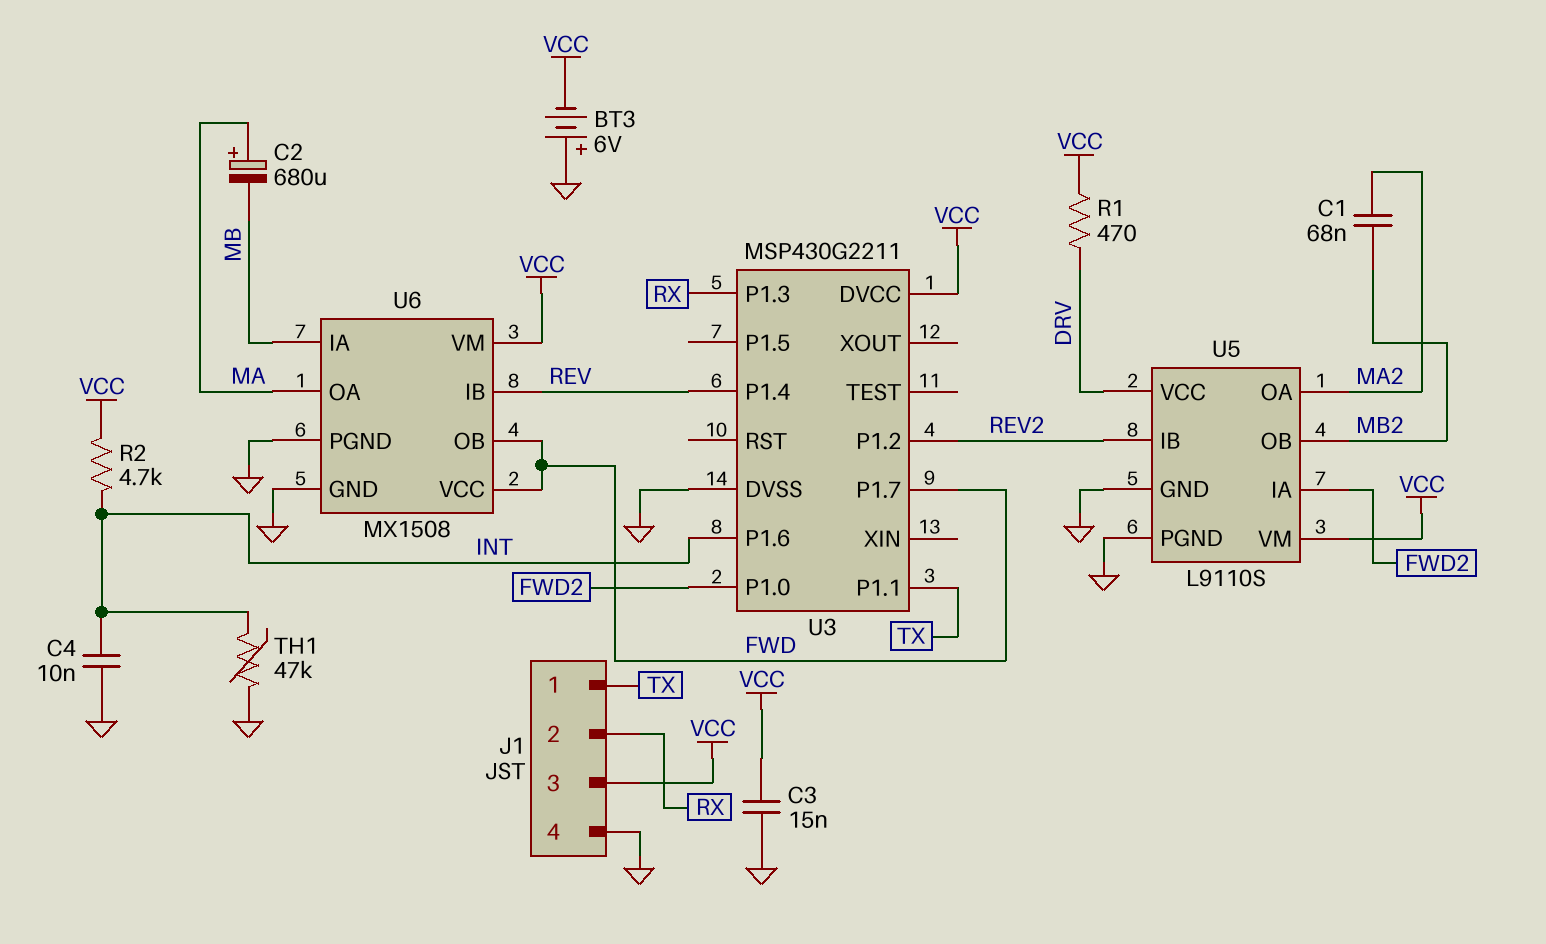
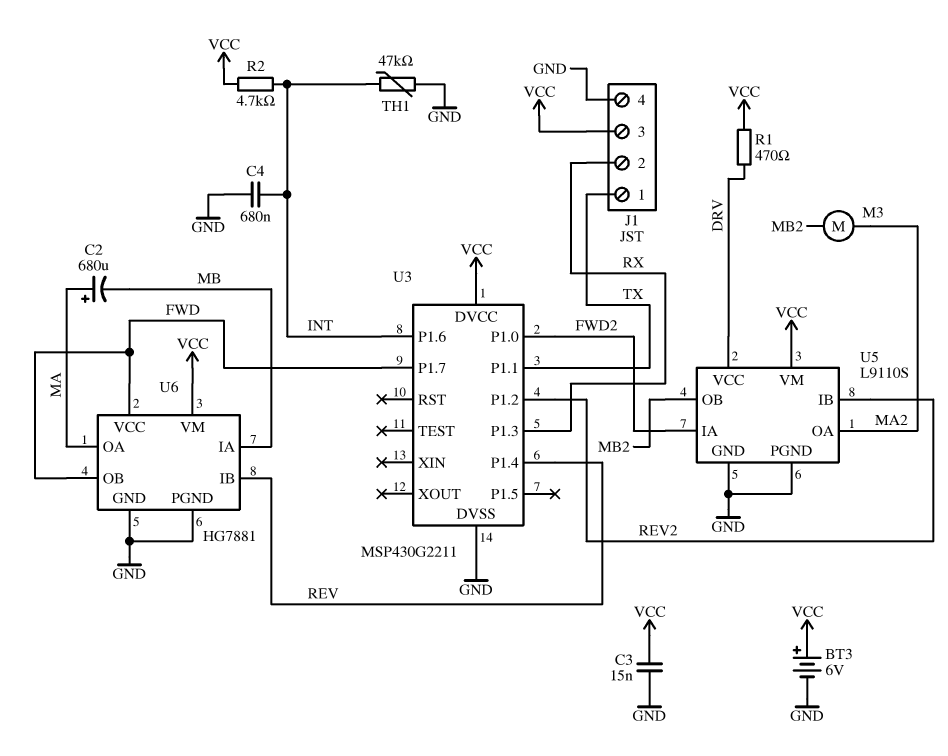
BT3: 6V (plus GND, minus VCC) -> 6V (plus VCC, minus GND)
C1: 68nF (MA2, MB2) -> none
C4: 10nF (GND, INT) -> 680nF (GND, INT)
M3: none -> motor (MA2, MB2)
U6: MX1508 -> HG7881

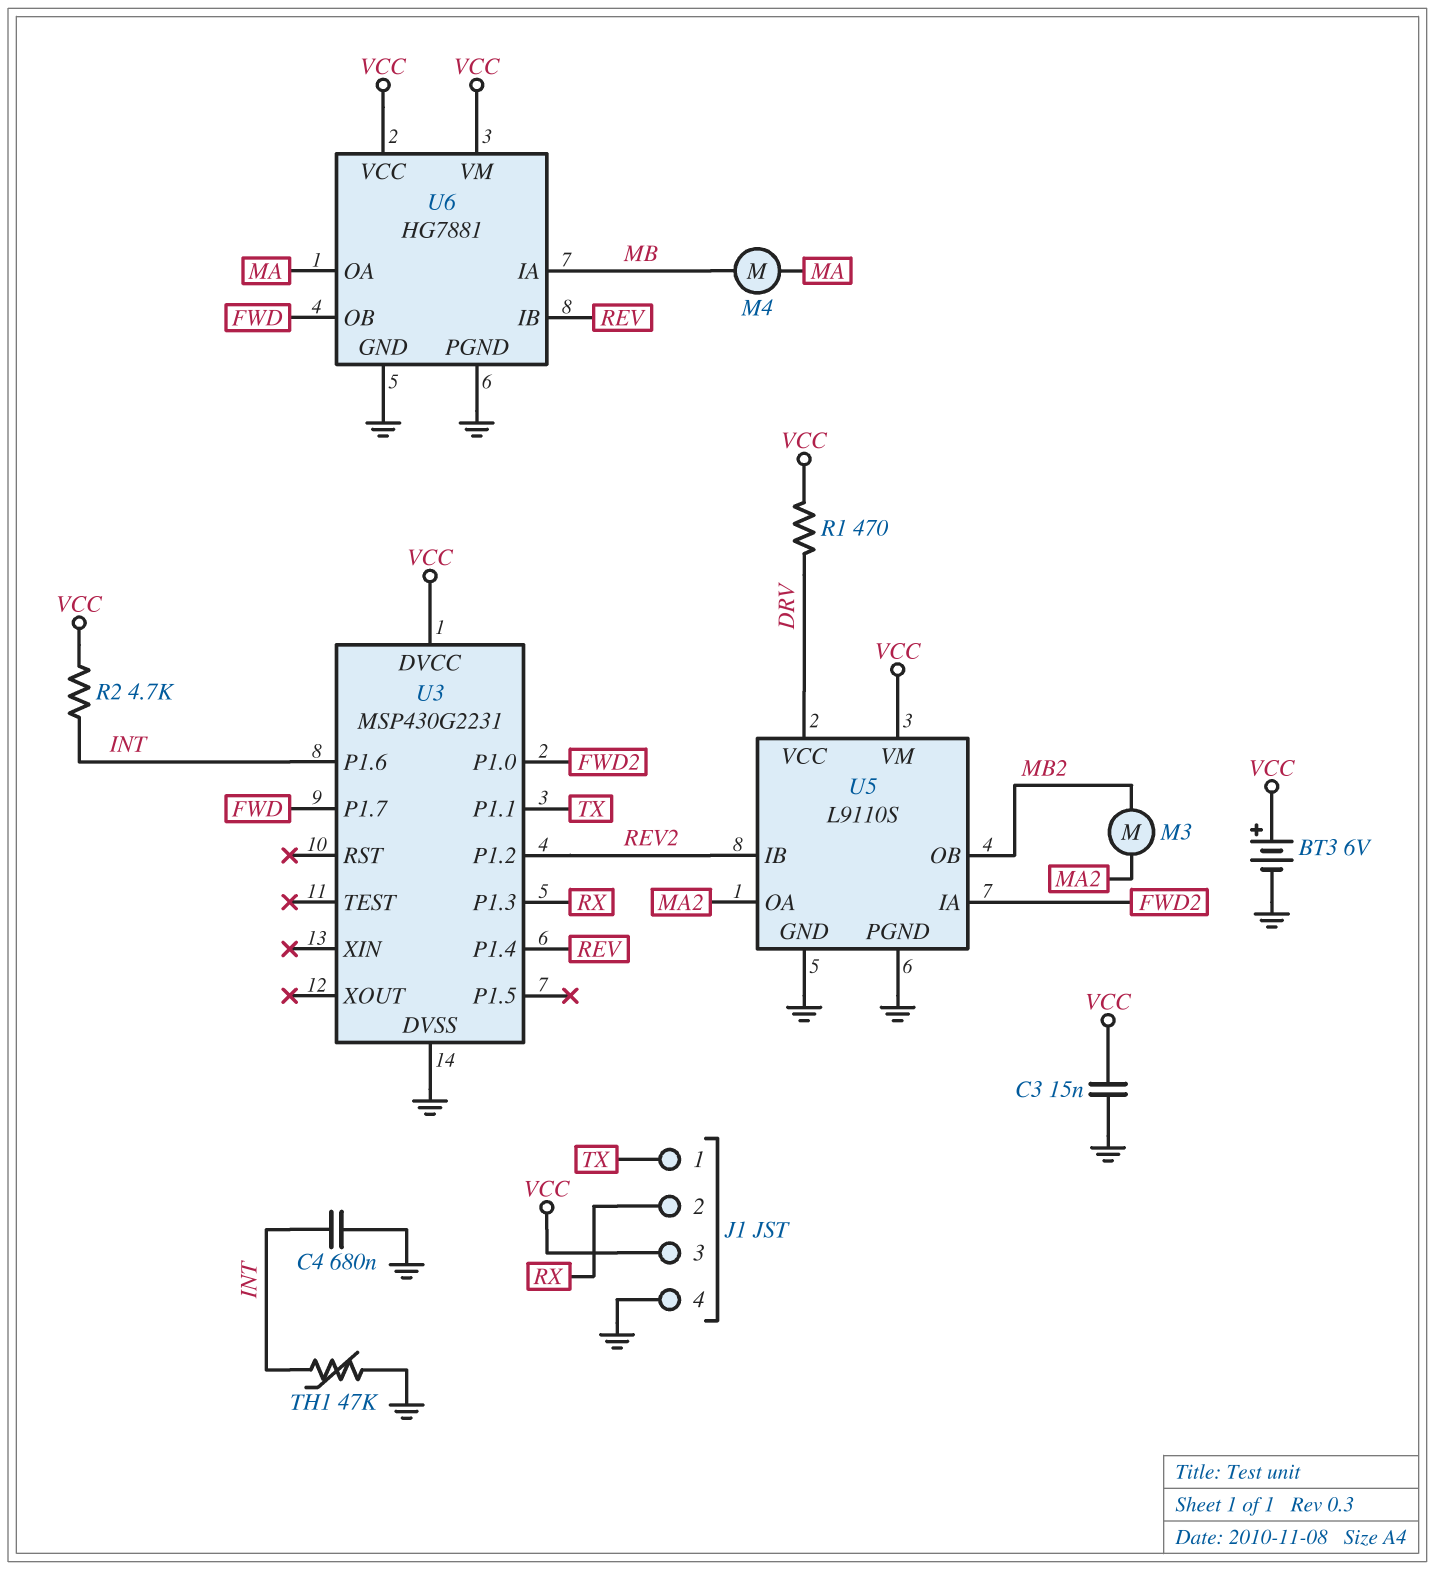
C2: 680uF (plus MA, minus MB) -> none
M4: none -> motor (MA, MB)
U3: MSP430G2211 -> MSP430G2231
U6 pin VCC: FWD -> VCC

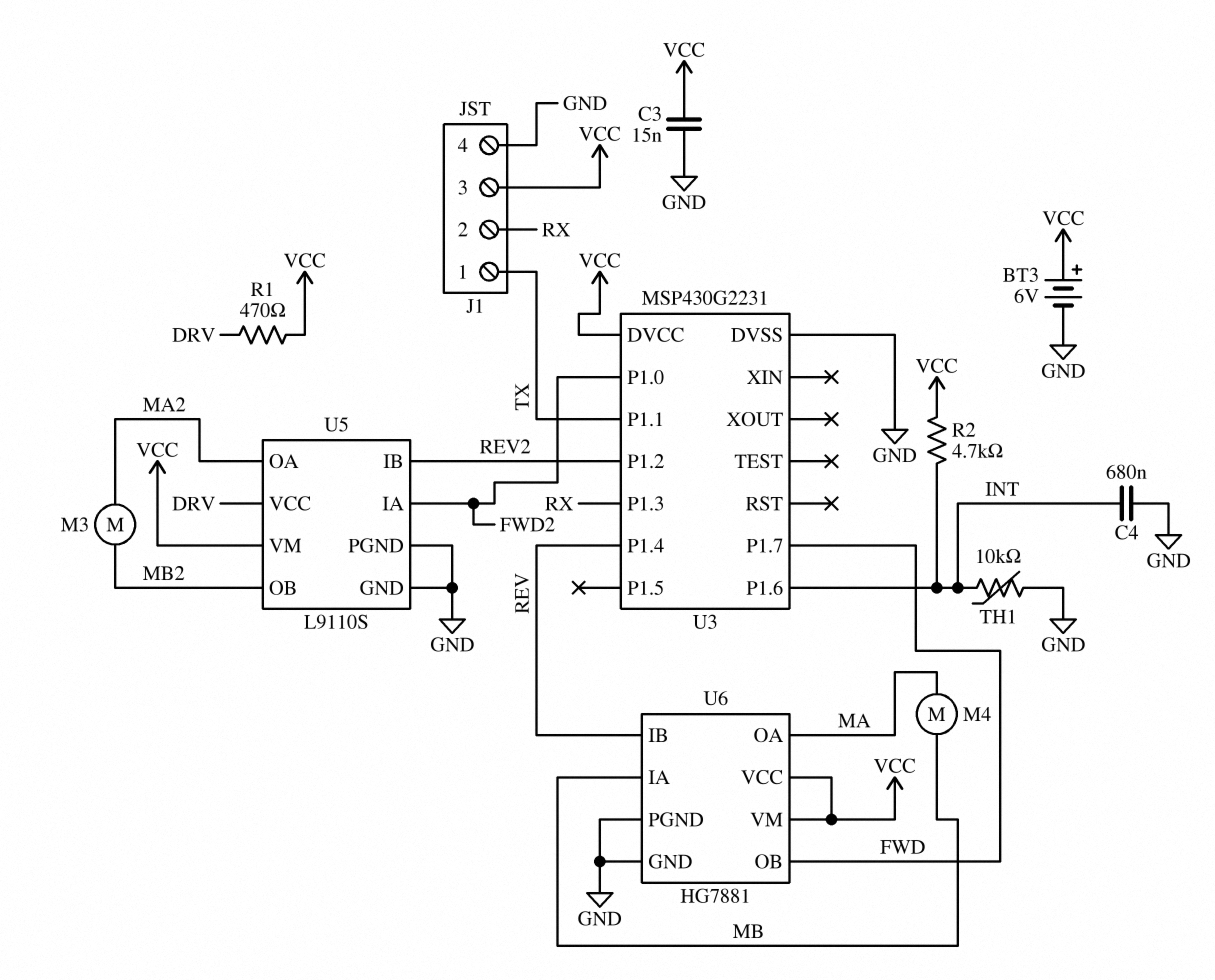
TH1: 47k (GND, INT) -> 10k (GND, INT)

